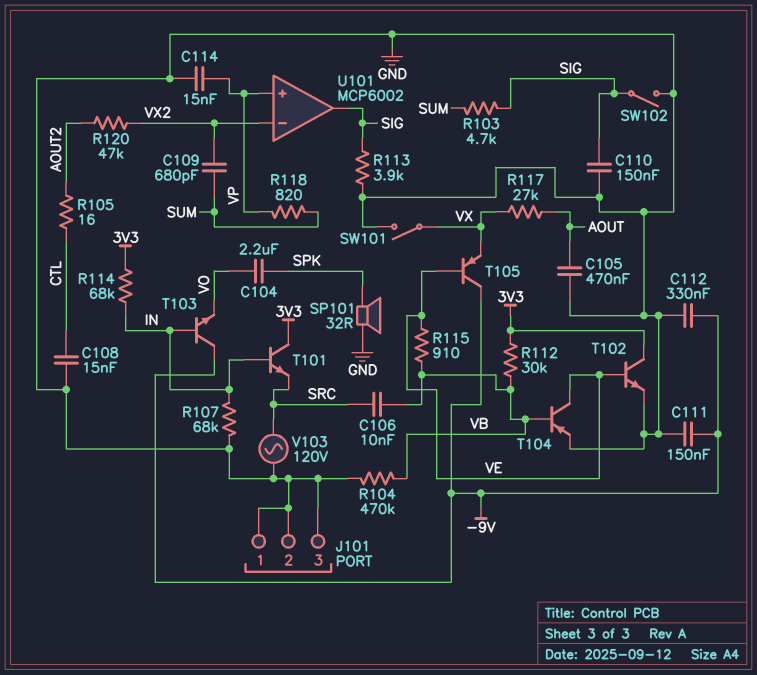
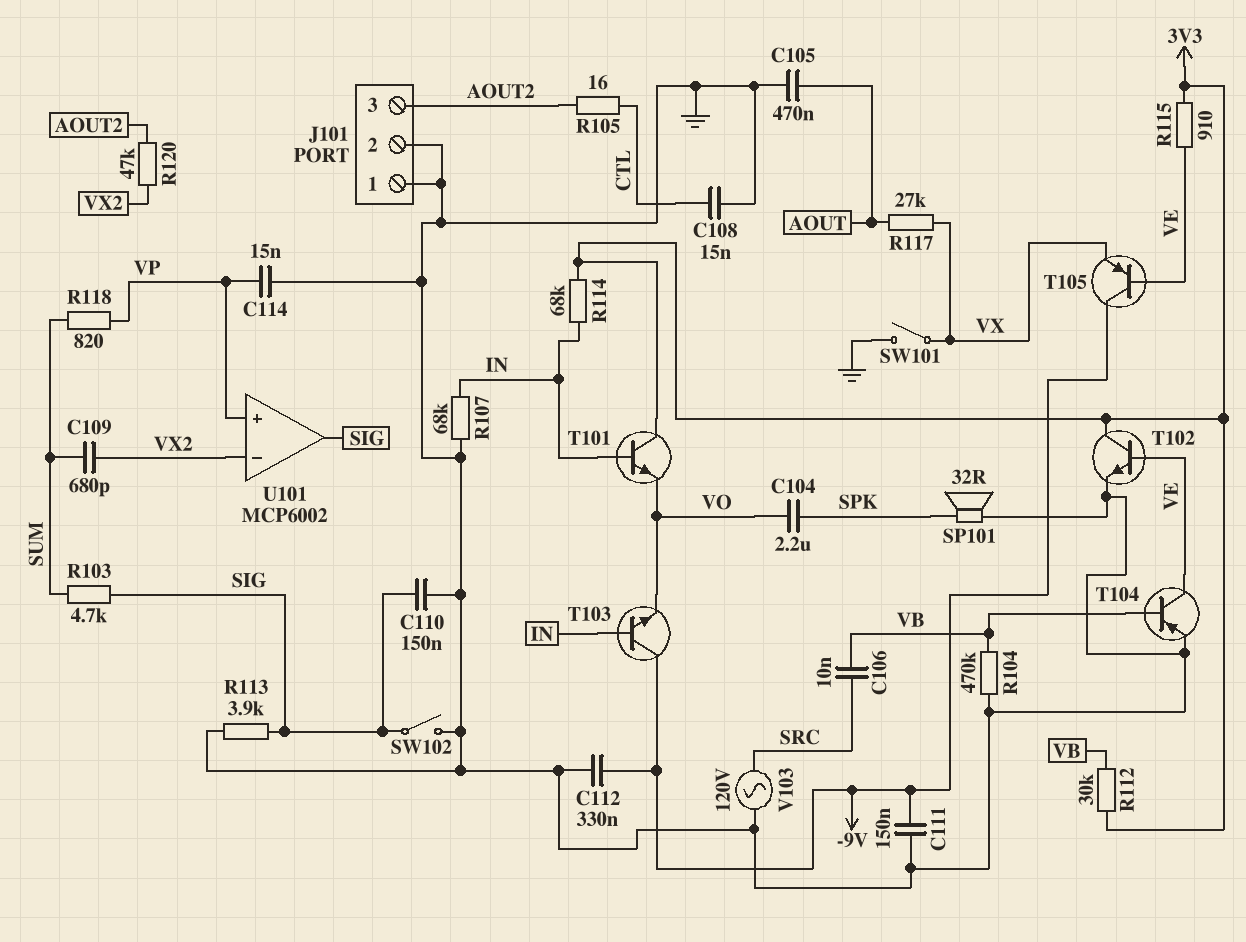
J101 pin 3: GND -> AOUT2
R115: 910 (VB, VE) -> 910 (3V3, VE)
T101: NPN (B IN, C 3V3, E SRC) -> NPN (B IN, C 3V3, E VO)

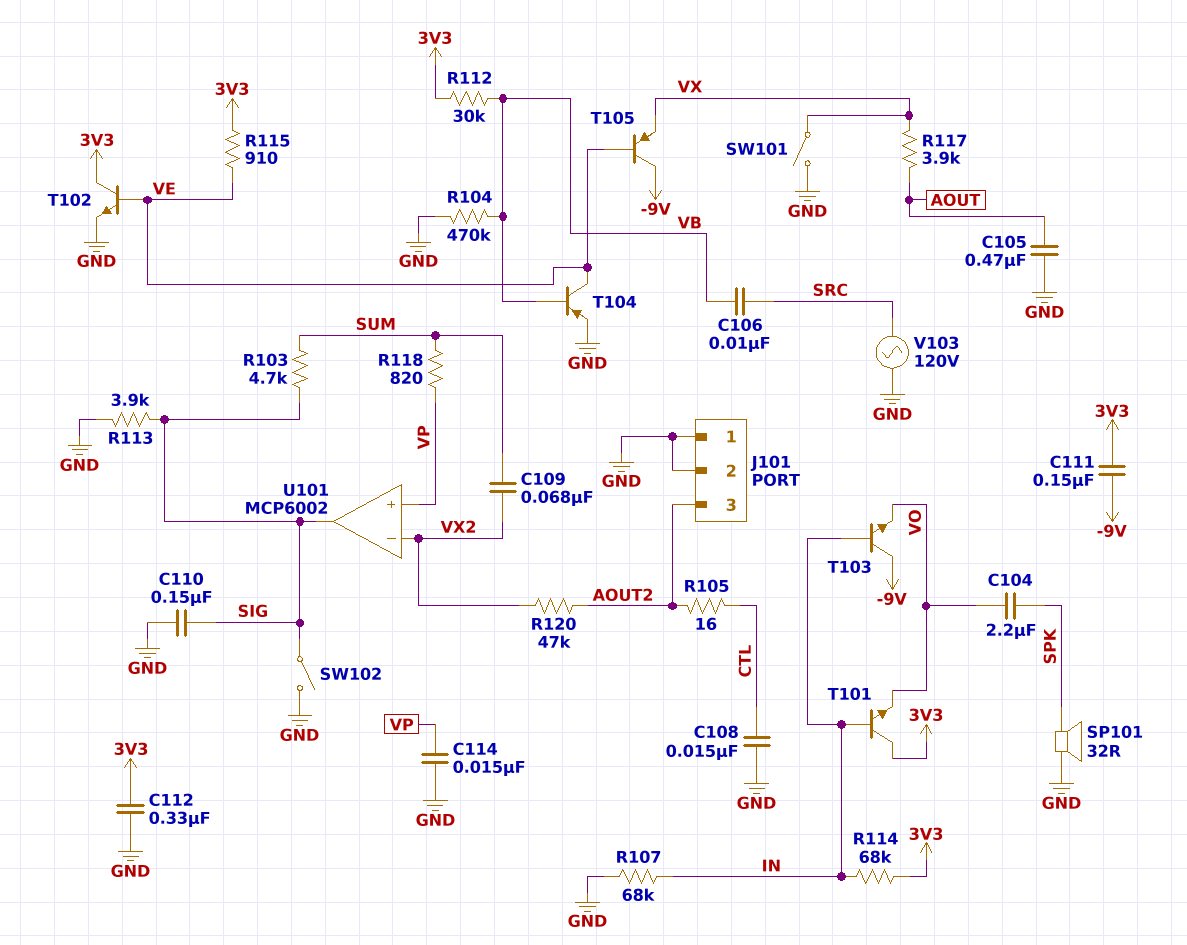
C109: 680pF (SUM, VX2) -> 68nF (SUM, VX2)
C111: 150nF (-9V, GND) -> 150nF (-9V, 3V3)
C112: 330nF (-9V, GND) -> 330nF (3V3, GND)
R117: 27k (AOUT, VX) -> 3.9k (AOUT, VX)

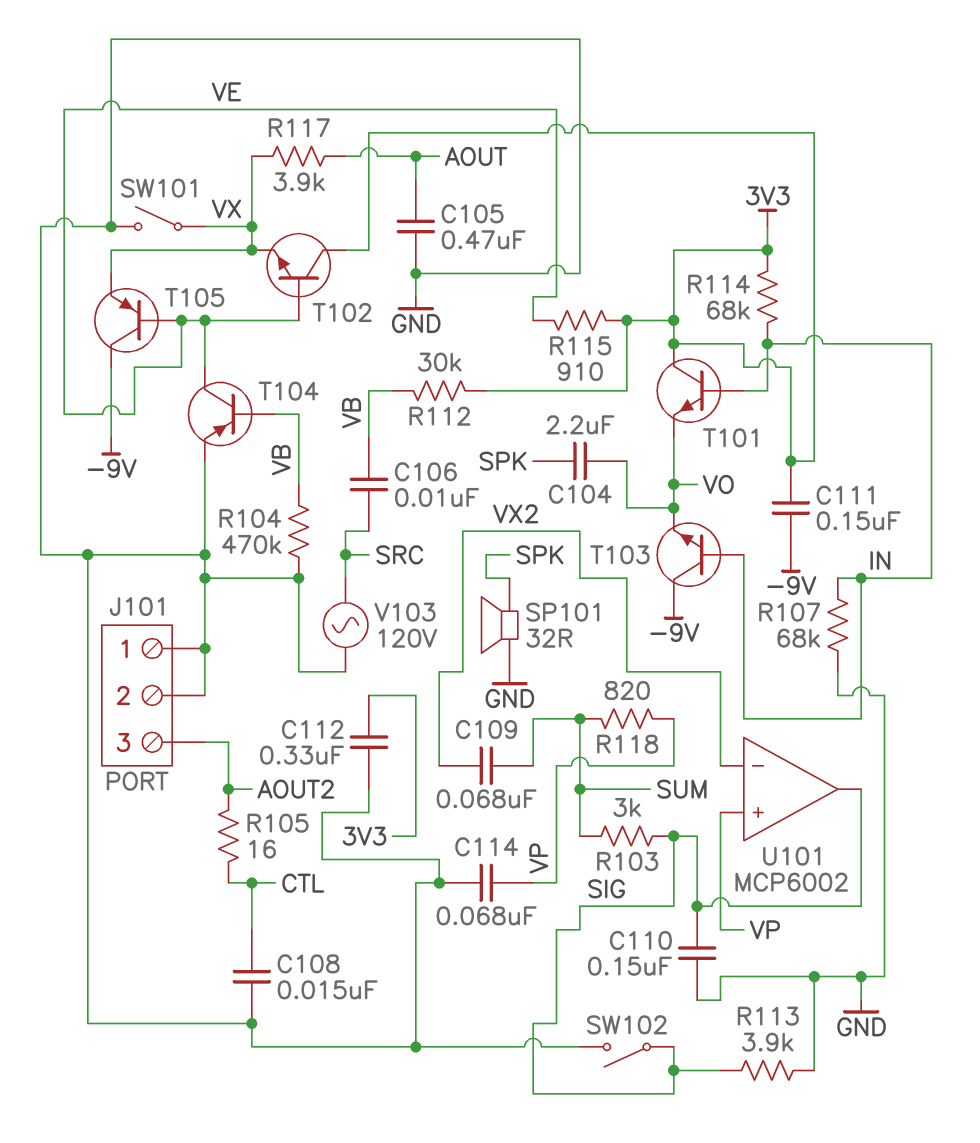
C114: 15nF (GND, VP) -> 68nF (GND, VP)
R103: 4.7k (SIG, SUM) -> 3k (SIG, SUM)
R120: 47k (AOUT2, VX2) -> none
T102: NPN (B VE, C 3V3, E GND) -> NPN (B VE, C 3V3, E VX)

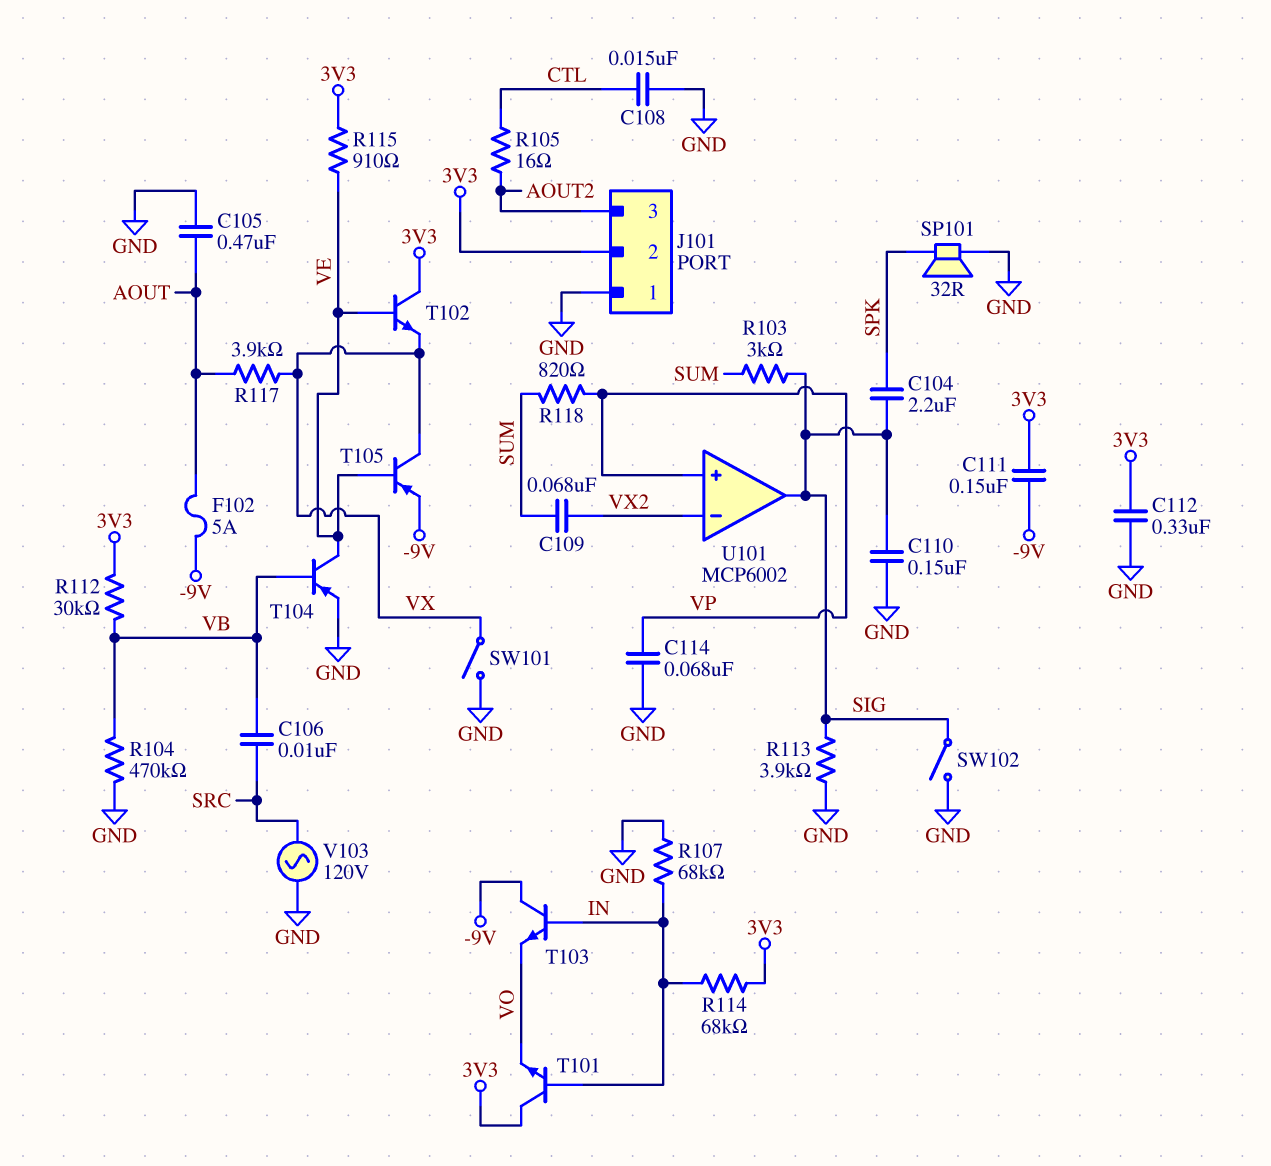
C104: 2.2uF (SPK, VO) -> 2.2uF (SIG, SPK)
F102: none -> 5A (-9V, AOUT)
J101 pin 2: GND -> 3V3
T105: PNP (B VE, C -9V, E VX) -> PNP (B VE, C VX, E -9V)

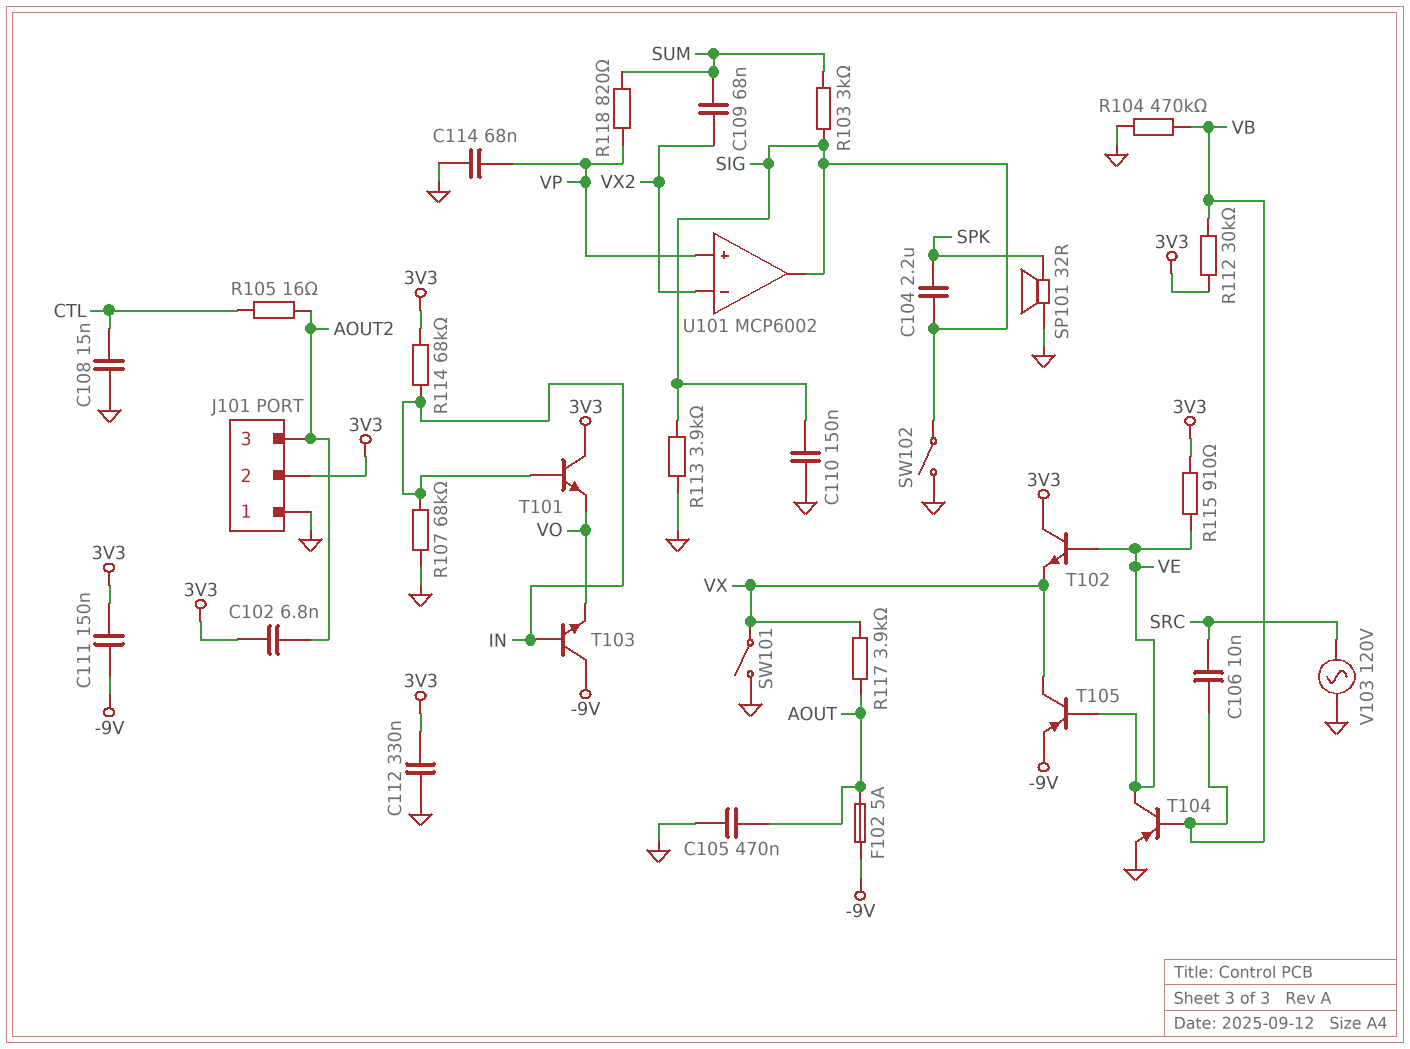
C102: none -> 6.8nF (3V3, AOUT2)

